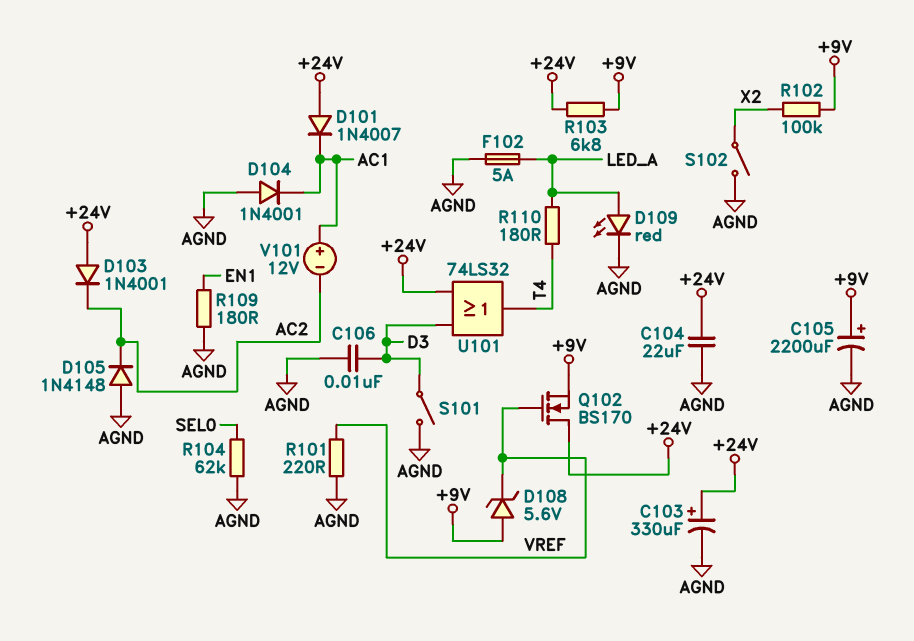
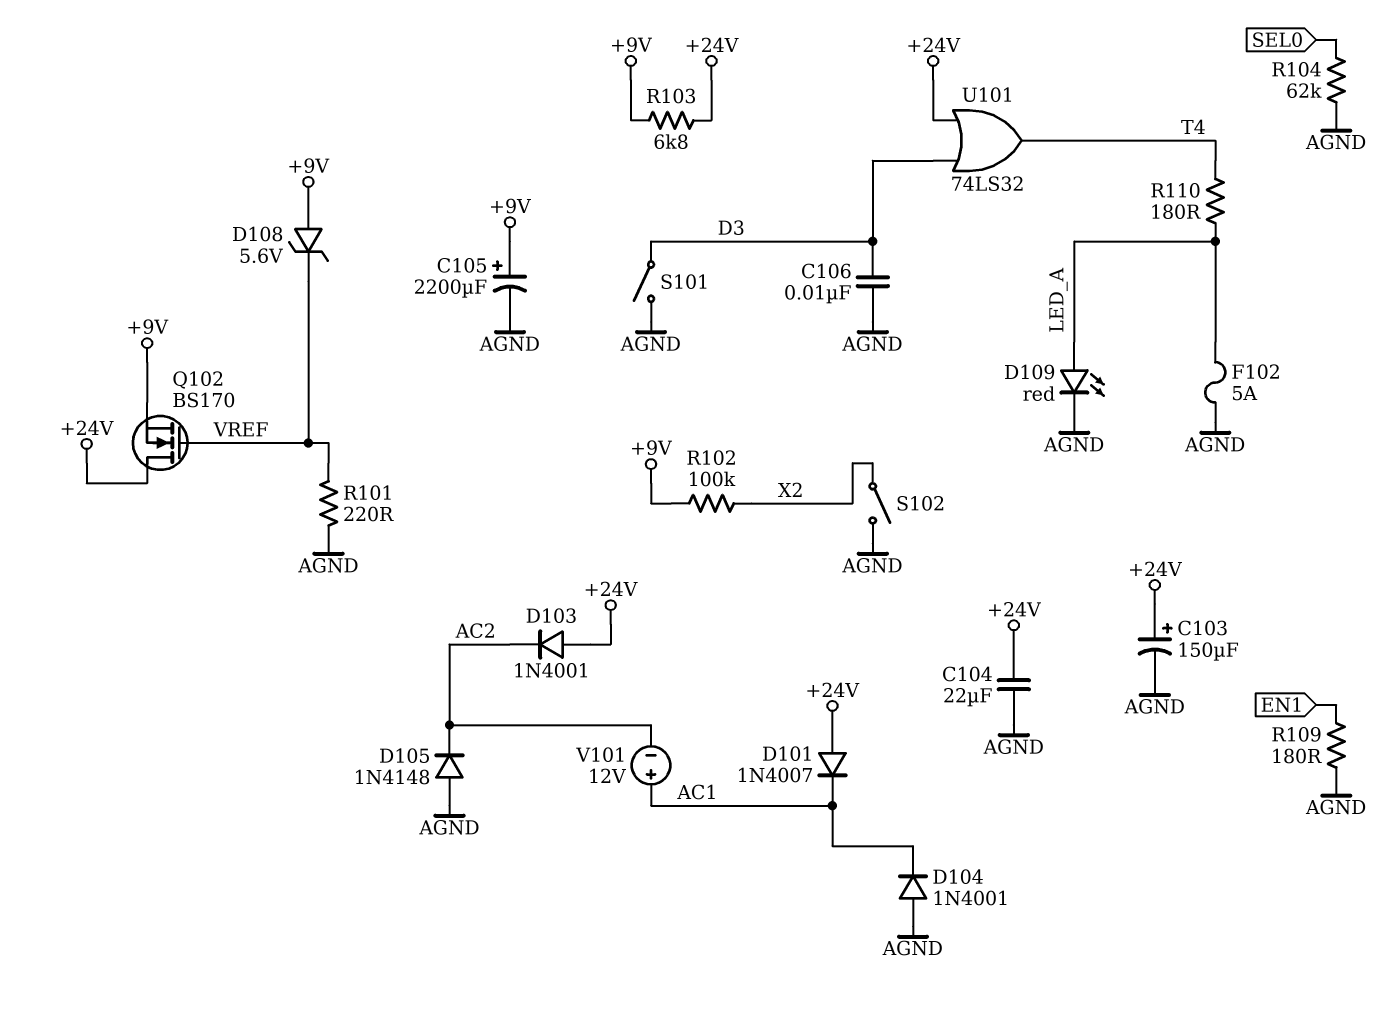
C103: 330uF (plus +24V, minus AGND) -> 150uF (plus +24V, minus AGND)

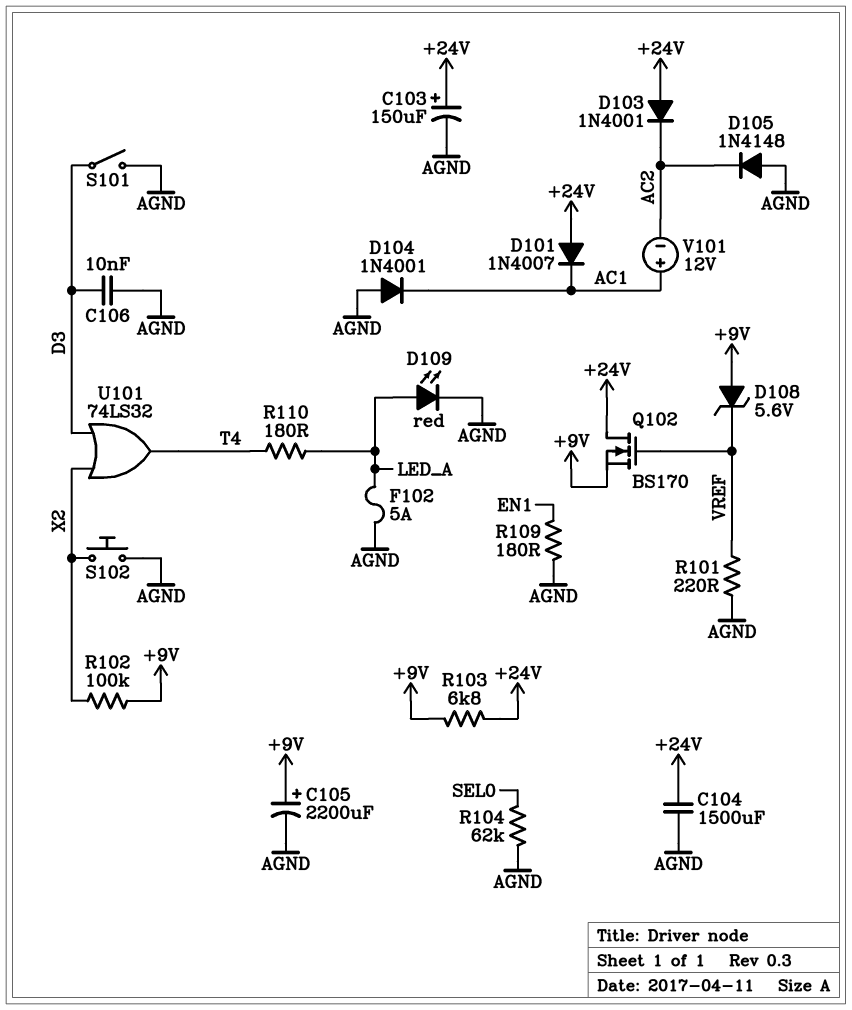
C104: 22uF (+24V, AGND) -> 1500uF (+24V, AGND)
S102: switch (AGND, X2) -> button (AGND, X2)
U101: OR 74LS32 (in +24V, in D3, out T4) -> OR 74LS32 (in D3, in X2, out T4)

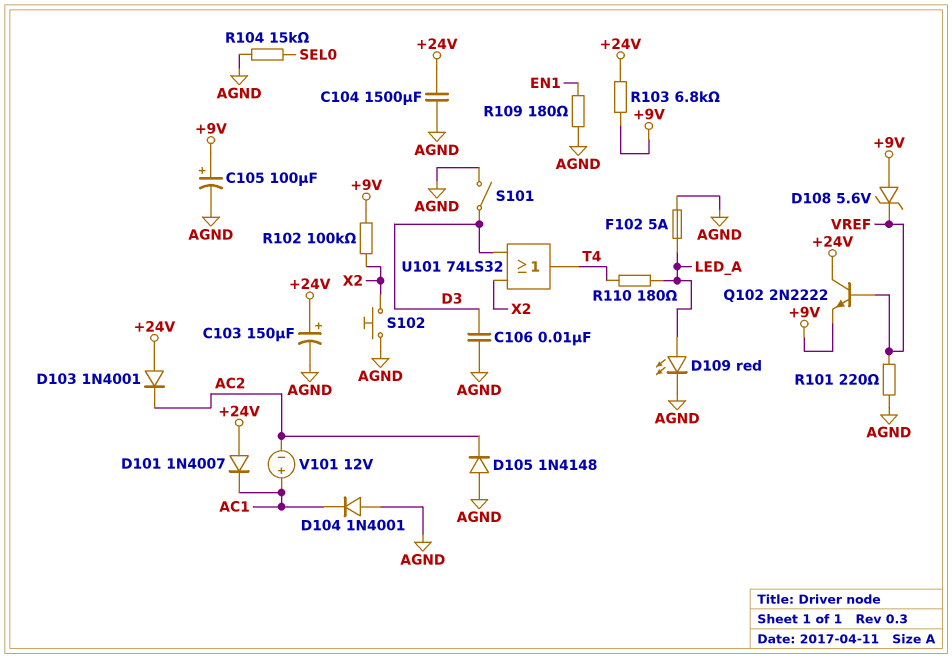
C105: 2200uF (plus +9V, minus AGND) -> 100uF (plus +9V, minus AGND)
Q102: NMOS BS170 (G VREF, D +24V, S +9V) -> NPN 2N2222 (B VREF, C +24V, E +9V)
R104: 62k (AGND, SEL0) -> 15k (AGND, SEL0)

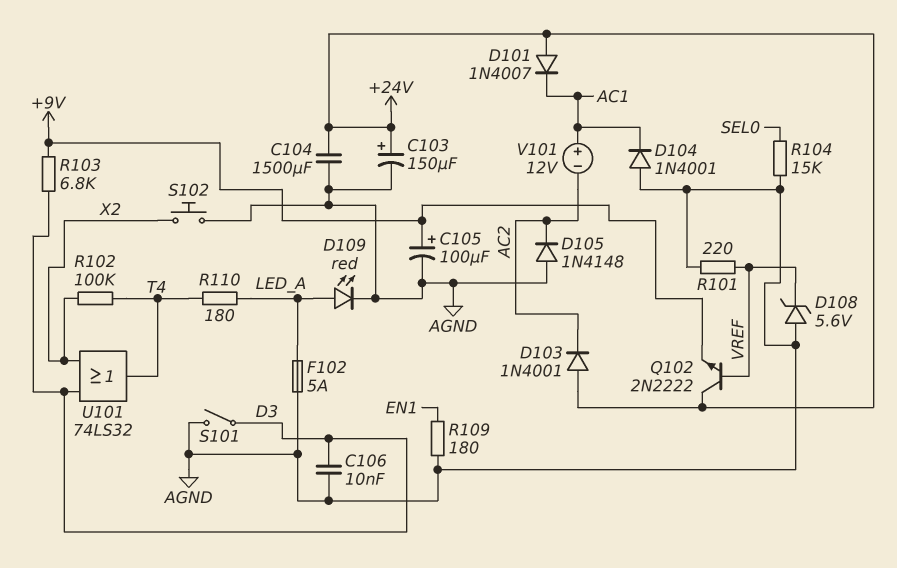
D108: zener 5.6V (A +9V, K VREF) -> zener 5.6V (A AGND, K VREF)
R102: 100k (+9V, X2) -> 100k (T4, X2)
R103: 6.8k (+9V, +24V) -> 6.8k (+9V, D3)

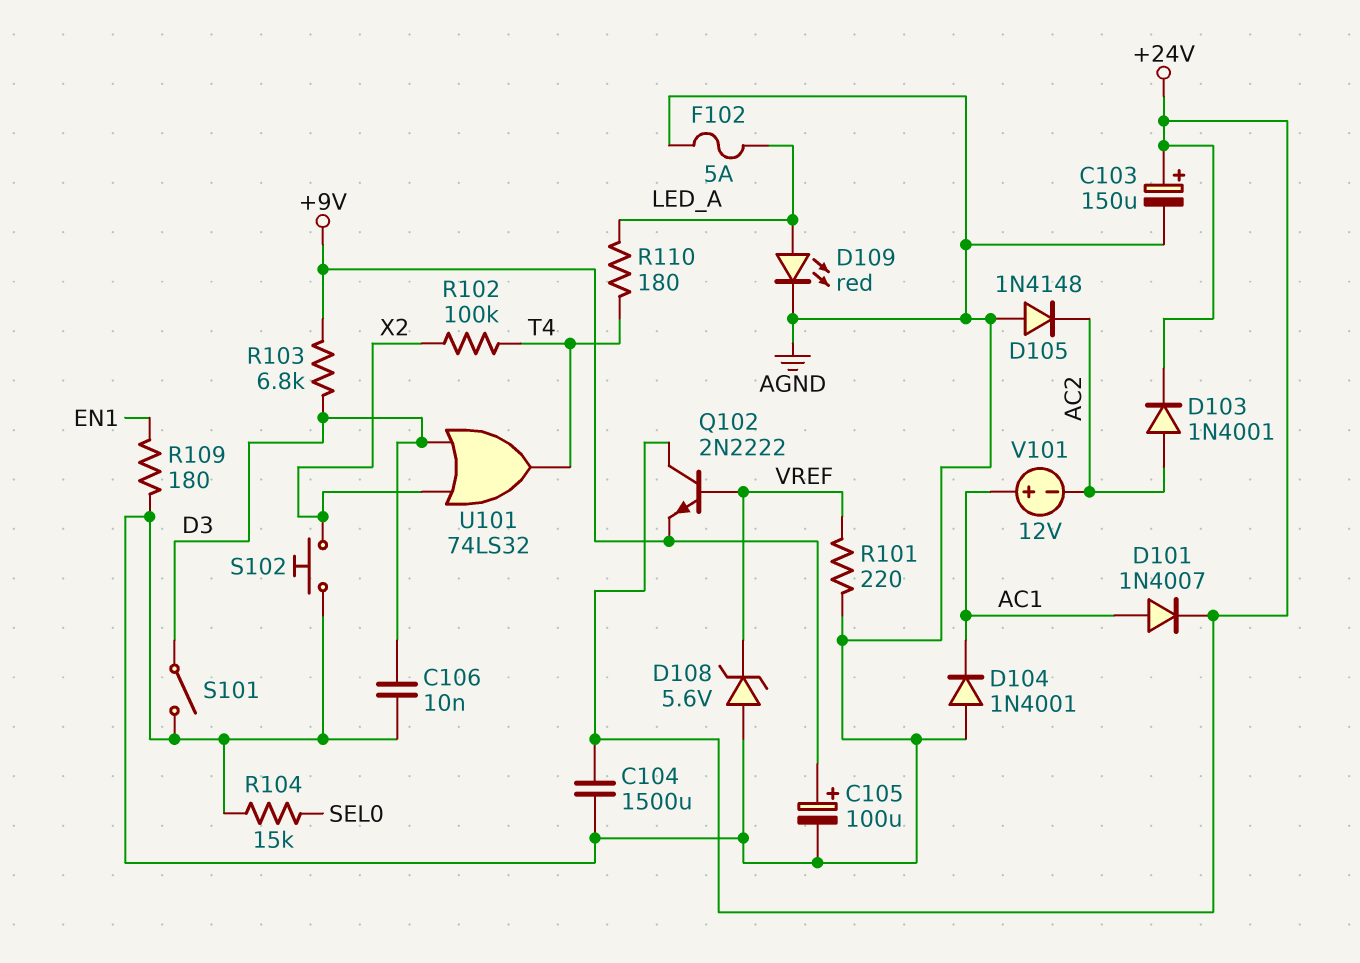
D101: diode 1N4007 (A +24V, K AC1) -> diode 1N4007 (A AC1, K +24V)
D103: diode 1N4001 (A +24V, K AC2) -> diode 1N4001 (A AC2, K +24V)

